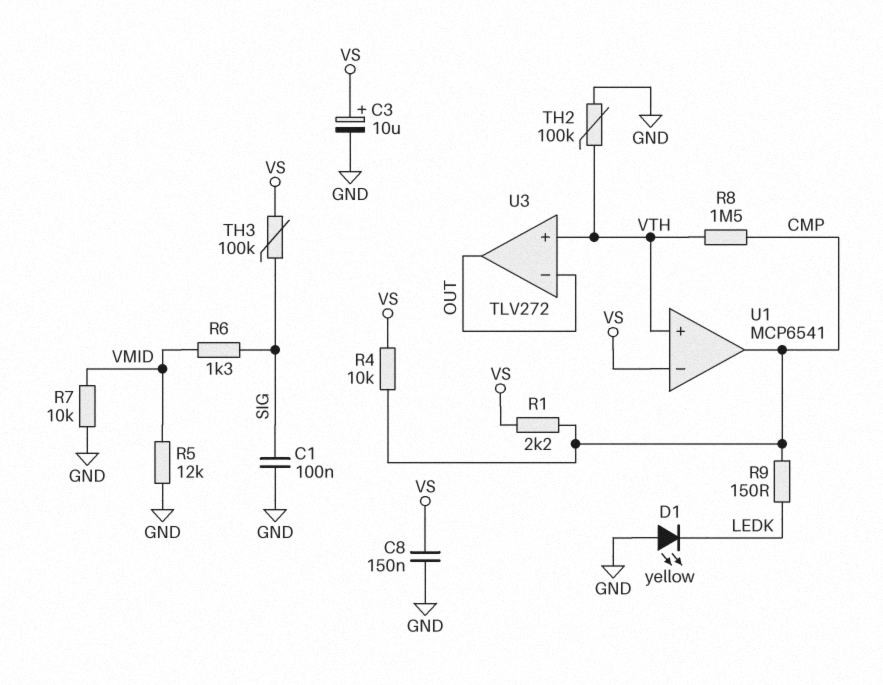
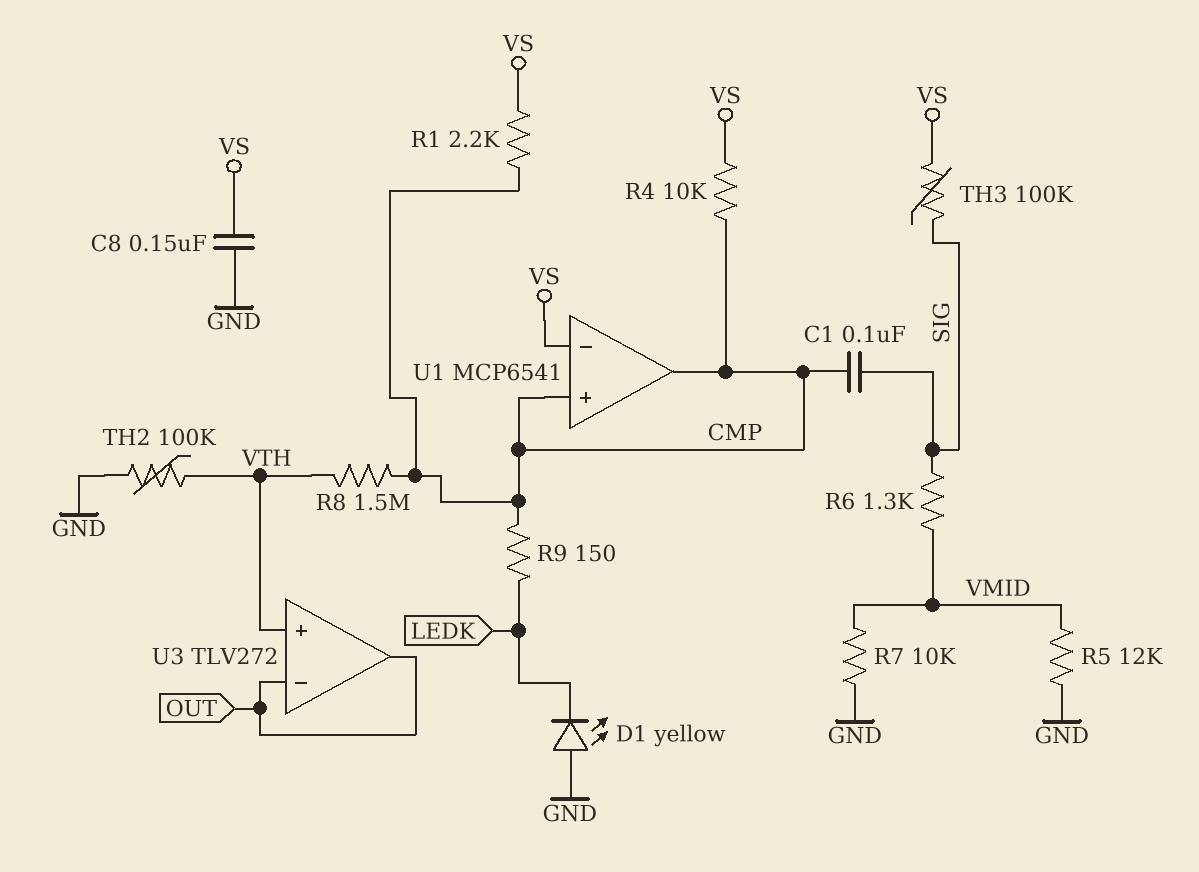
C1: 100nF (GND, SIG) -> 100nF (CMP, SIG)
C3: 10uF (plus VS, minus GND) -> none
U1 pin in+: VTH -> CMP

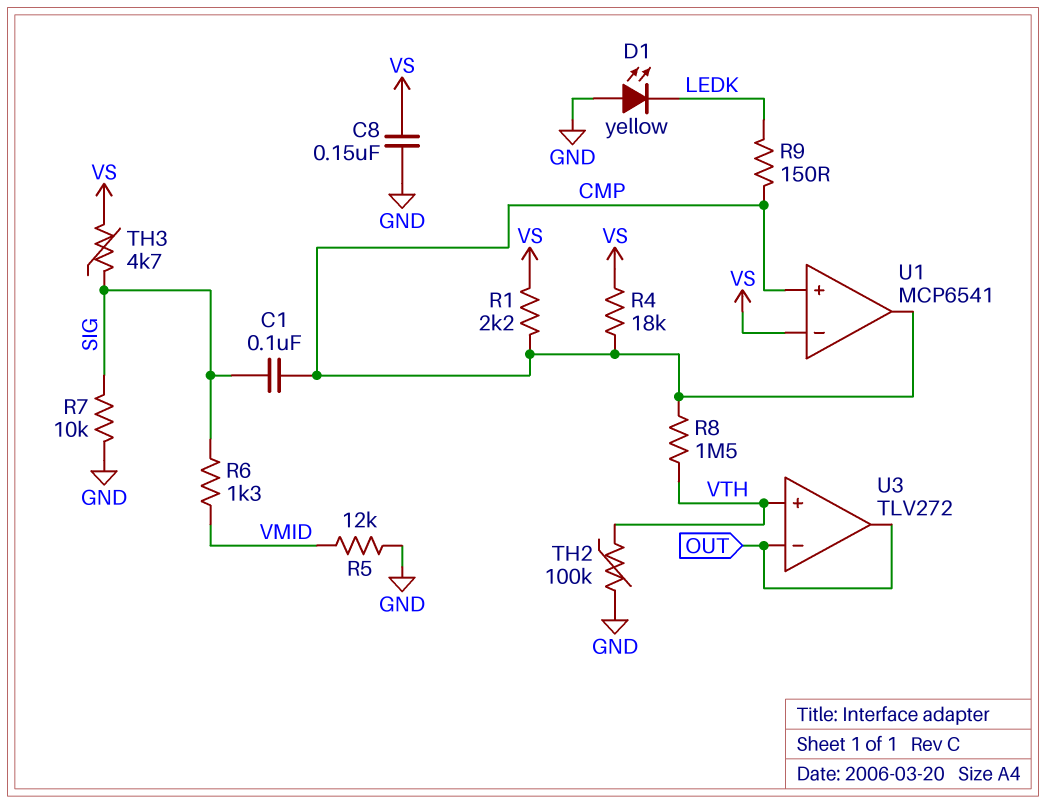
R4: 10k (CMP, VS) -> 18k (CMP, VS)
R7: 10k (GND, VMID) -> 10k (GND, SIG)
TH3: 100k (SIG, VS) -> 4.7k (SIG, VS)

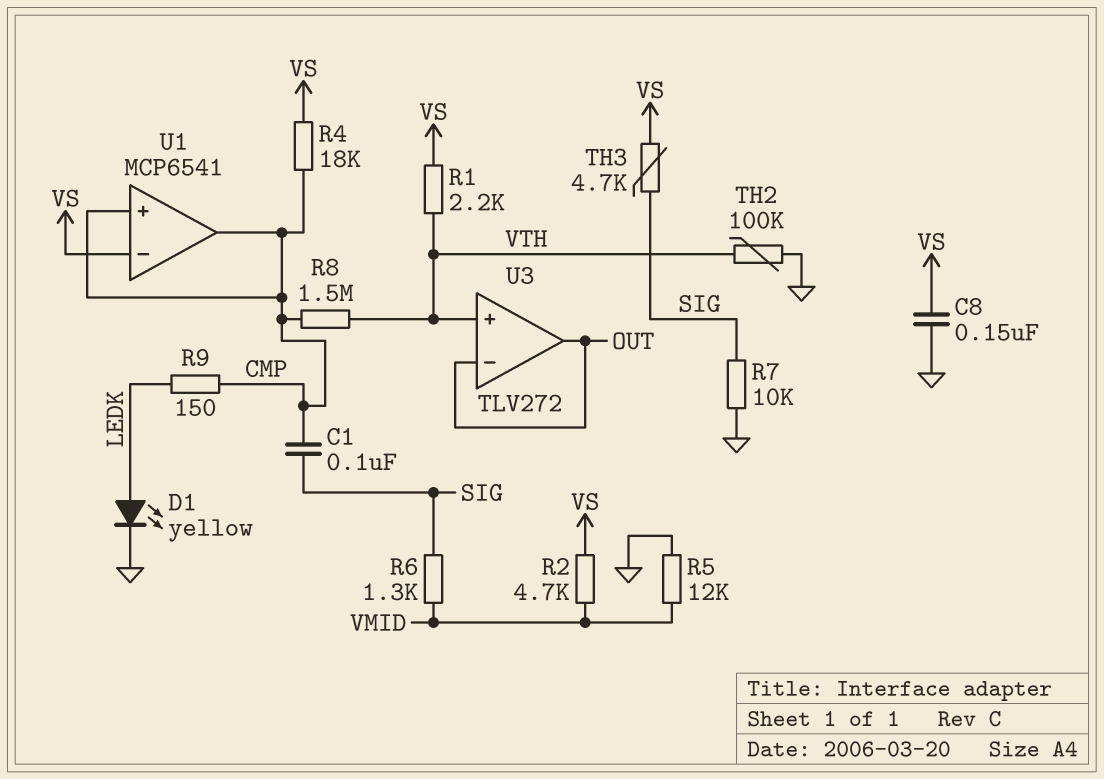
D1: LED yellow (A GND, K LEDK) -> LED yellow (A LEDK, K GND)
R1: 2.2k (CMP, VS) -> 2.2k (VS, VTH)
R2: none -> 4.7k (VMID, VS)

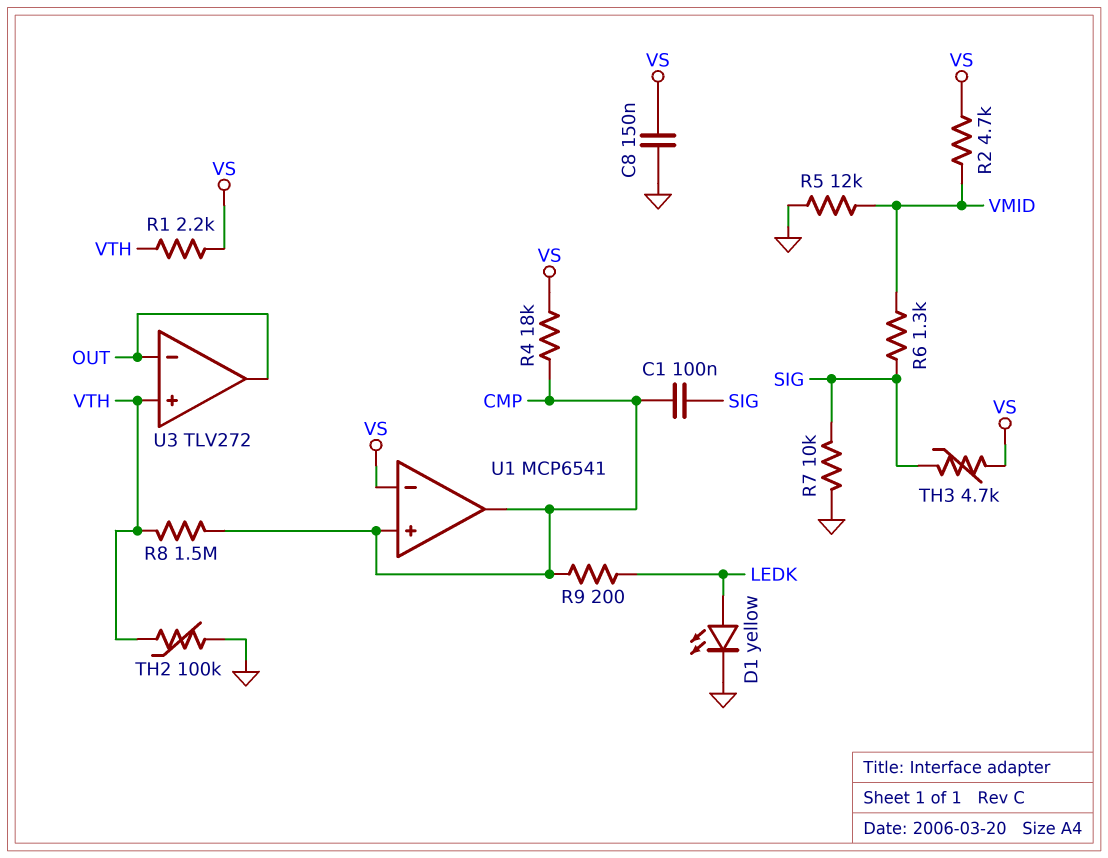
R9: 150 (CMP, LEDK) -> 200 (CMP, LEDK)

